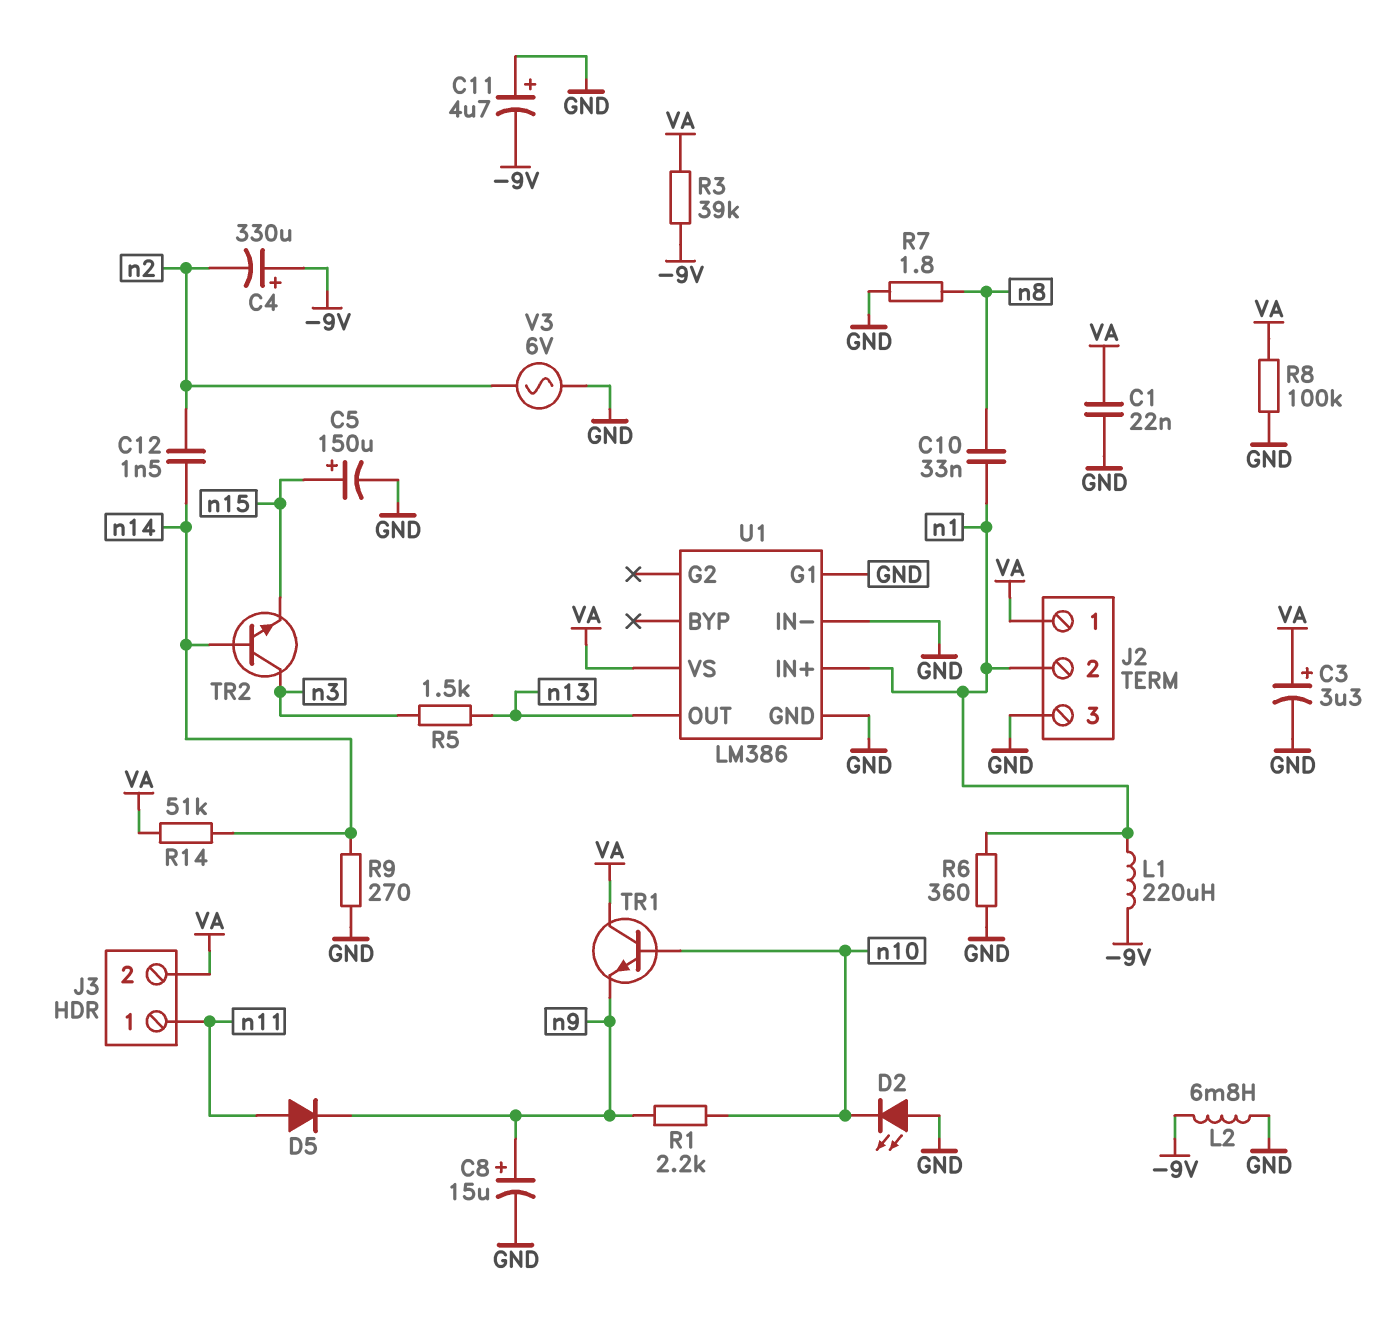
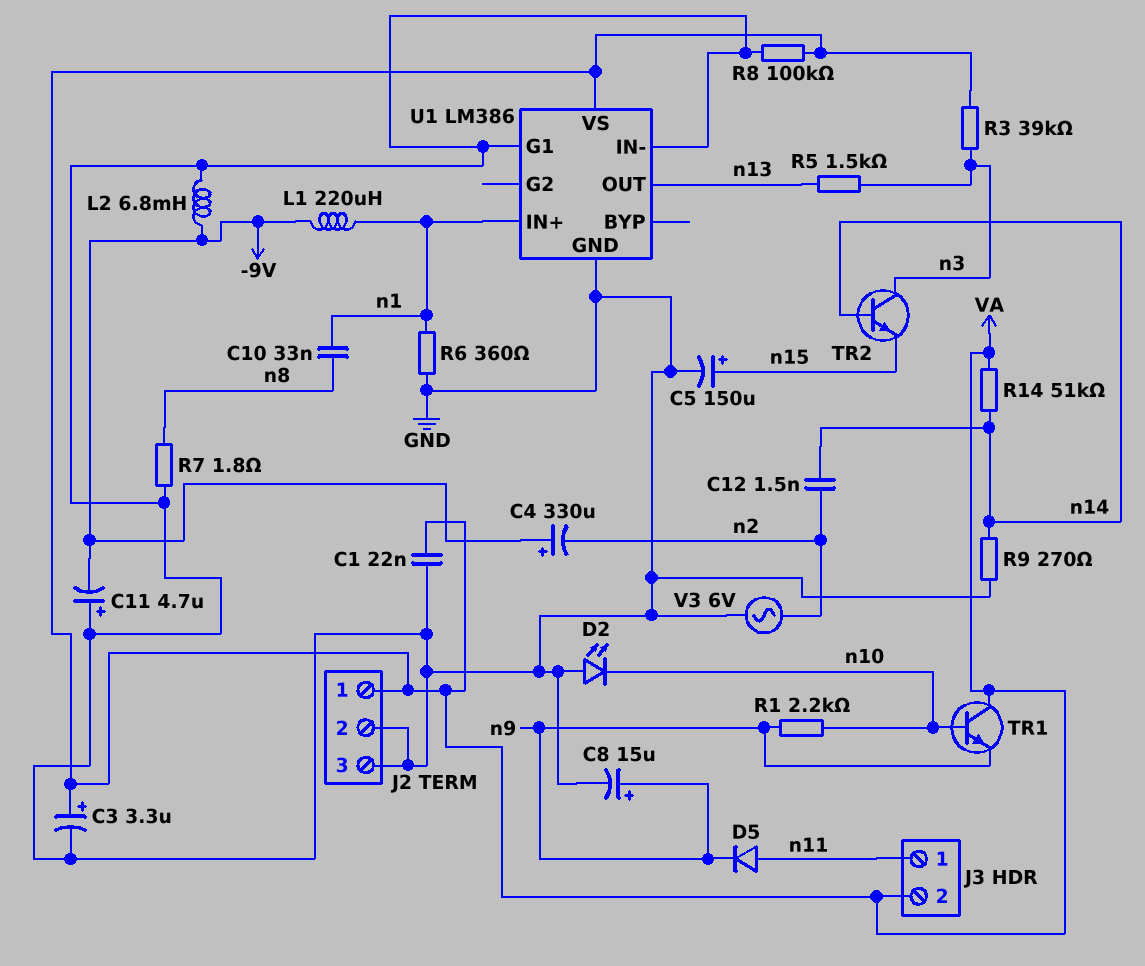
J2 pin 2: n1 -> GND
R3: 39k (-9V, VA) -> 39k (VA, n3)

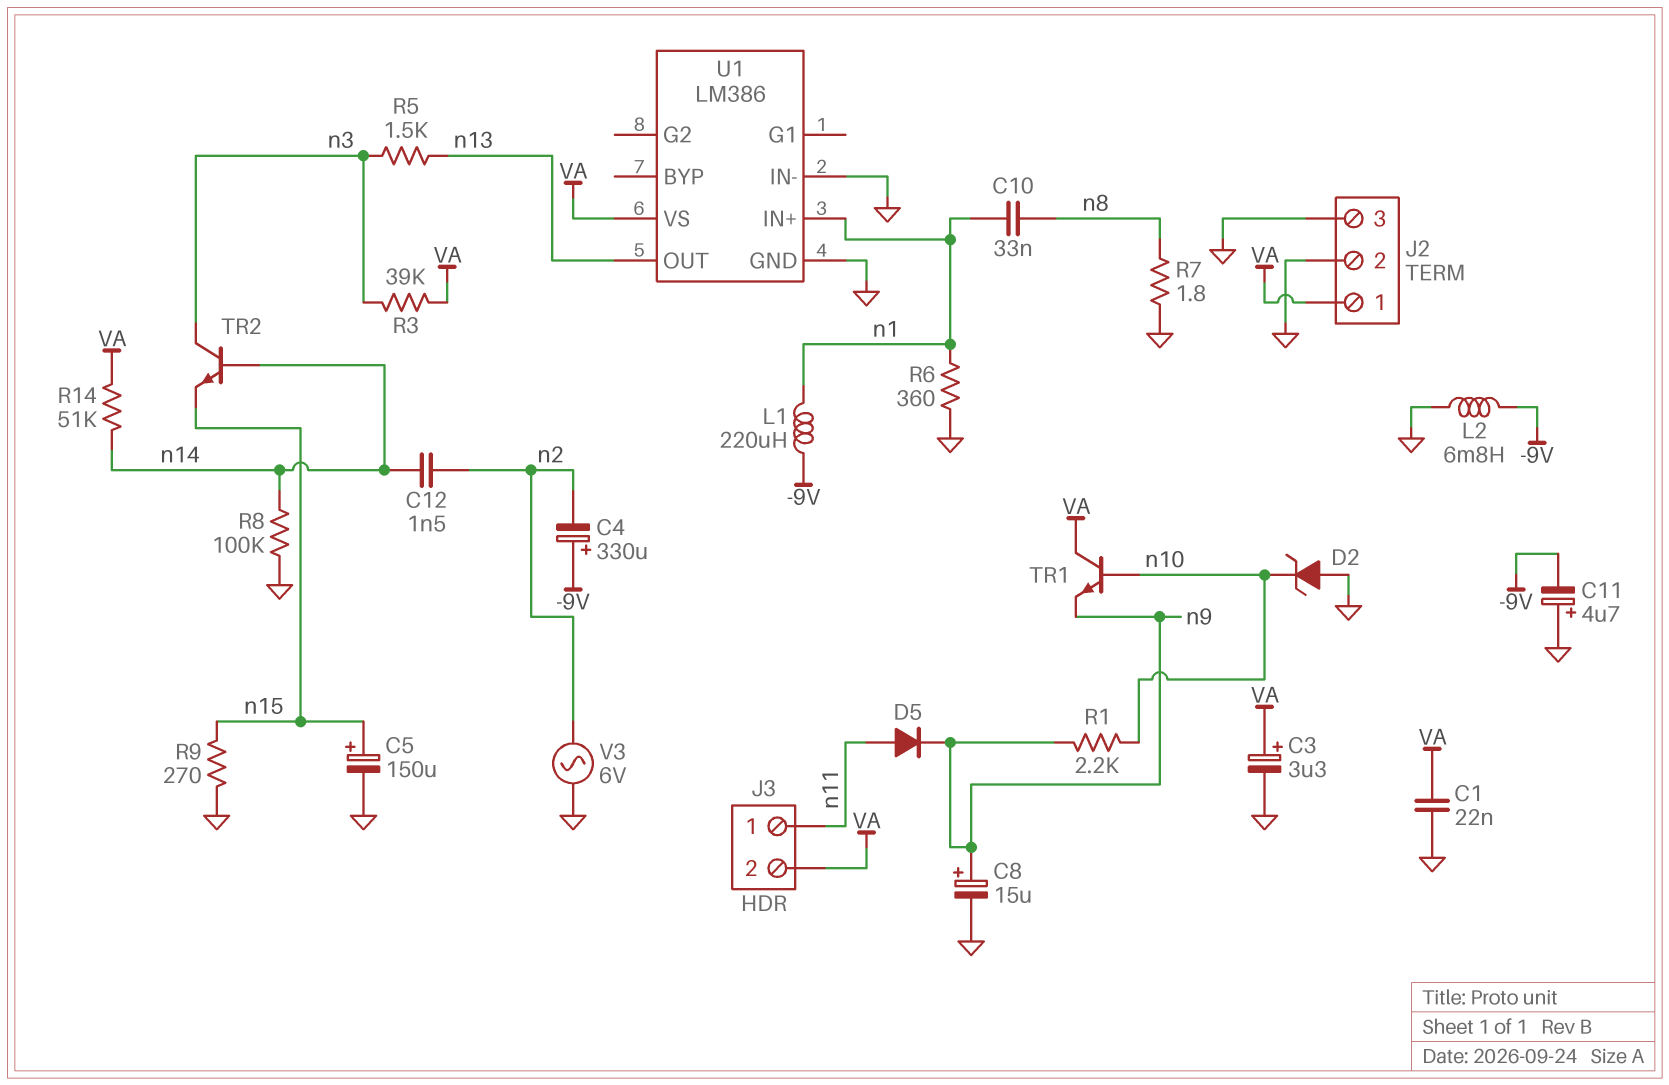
D2: LED (A GND, K n10) -> zener (A GND, K n10)
R8: 100k (GND, VA) -> 100k (GND, n14)
R9: 270 (GND, n14) -> 270 (GND, n15)
U1 pin G1: GND -> none

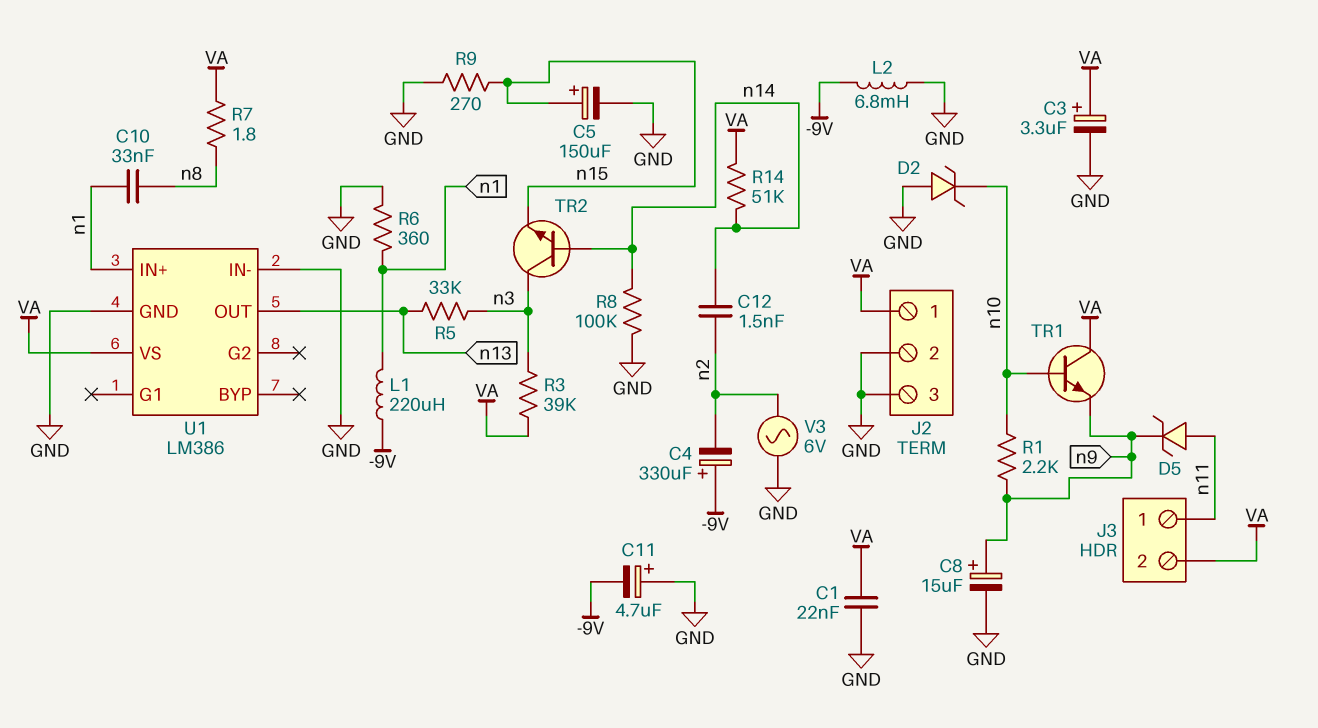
D5: diode (A n11, K n9) -> zener (A n11, K n9)
R5: 1.5k (n3, n13) -> 33k (n3, n13)
R7: 1.8 (GND, n8) -> 1.8 (VA, n8)

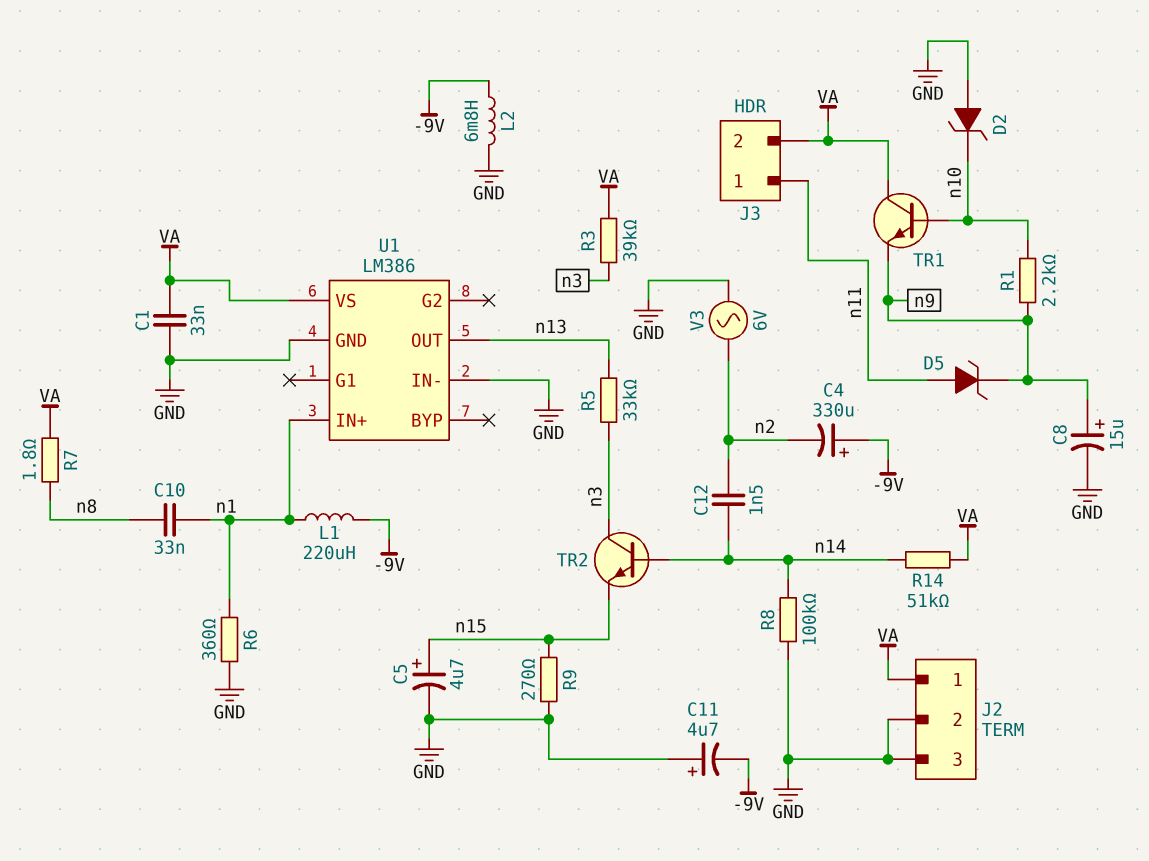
C1: 22nF (GND, VA) -> 33nF (GND, VA)
C3: 3.3uF (plus VA, minus GND) -> none
C5: 150uF (plus n15, minus GND) -> 4.7uF (plus n15, minus GND)

